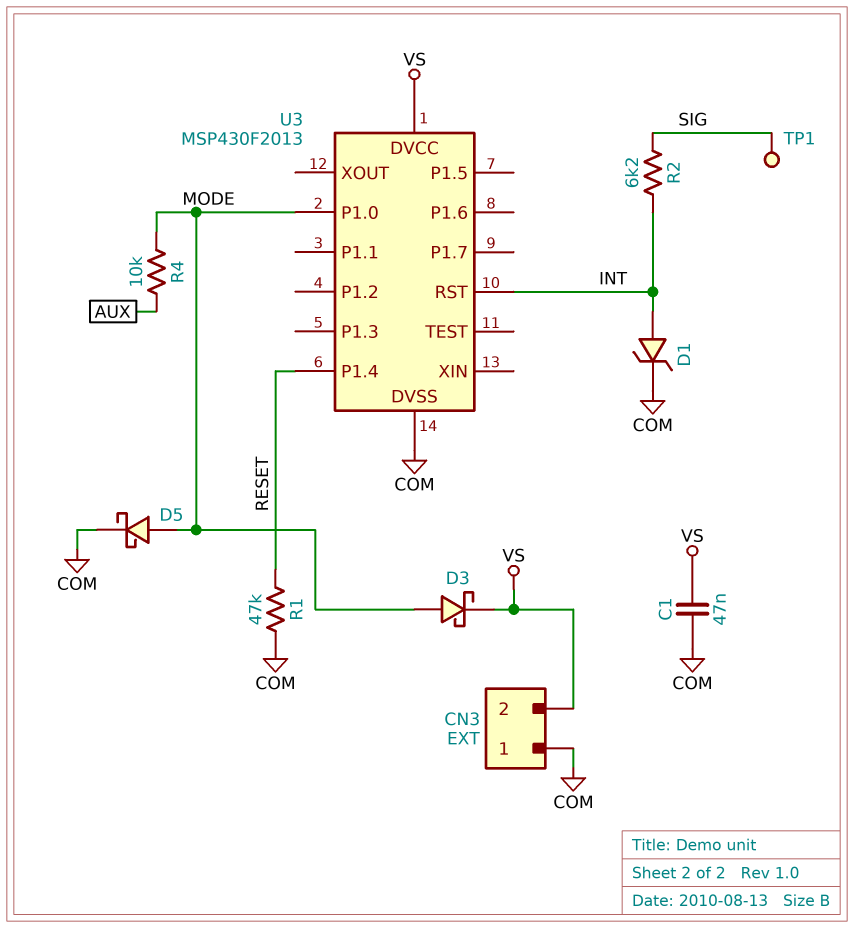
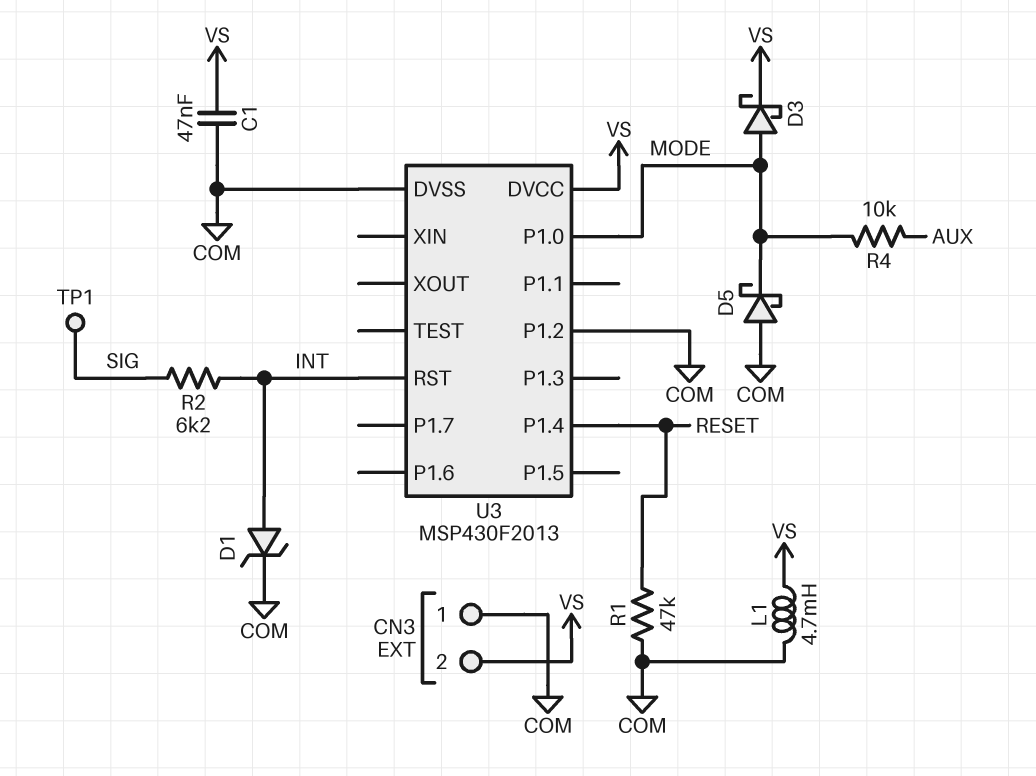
D5: schottky (A MODE, K COM) -> schottky (A COM, K MODE)
L1: none -> 4.7mH (COM, VS)
U3 pin P1.2: none -> COM

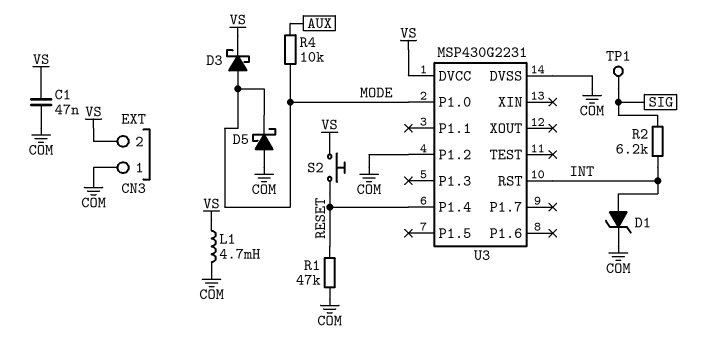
S2: none -> button (RESET, VS)
U3: MSP430F2013 -> MSP430G2231

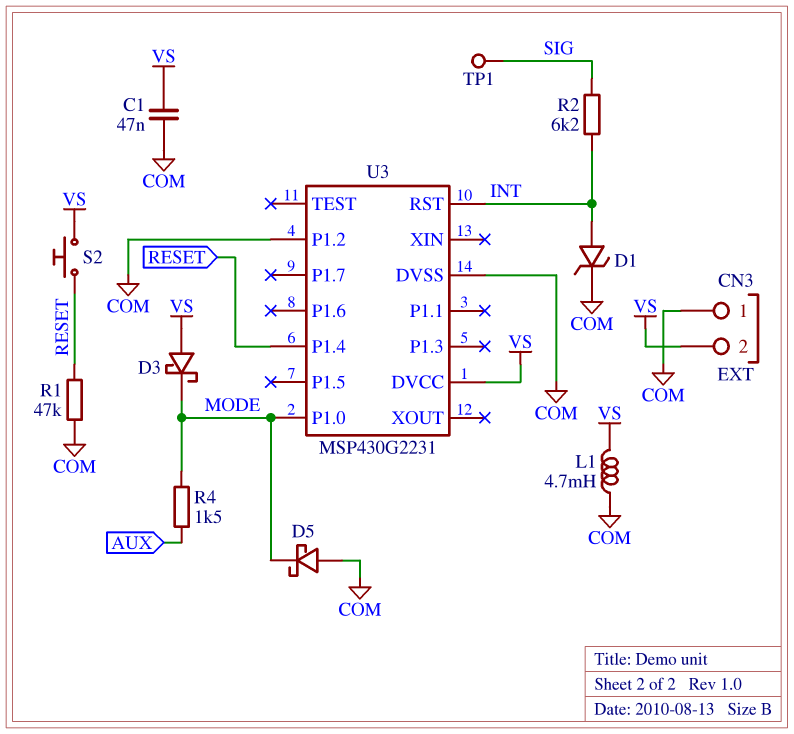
D3: schottky (A MODE, K VS) -> schottky (A VS, K MODE)
R4: 10k (AUX, MODE) -> 1.5k (AUX, MODE)

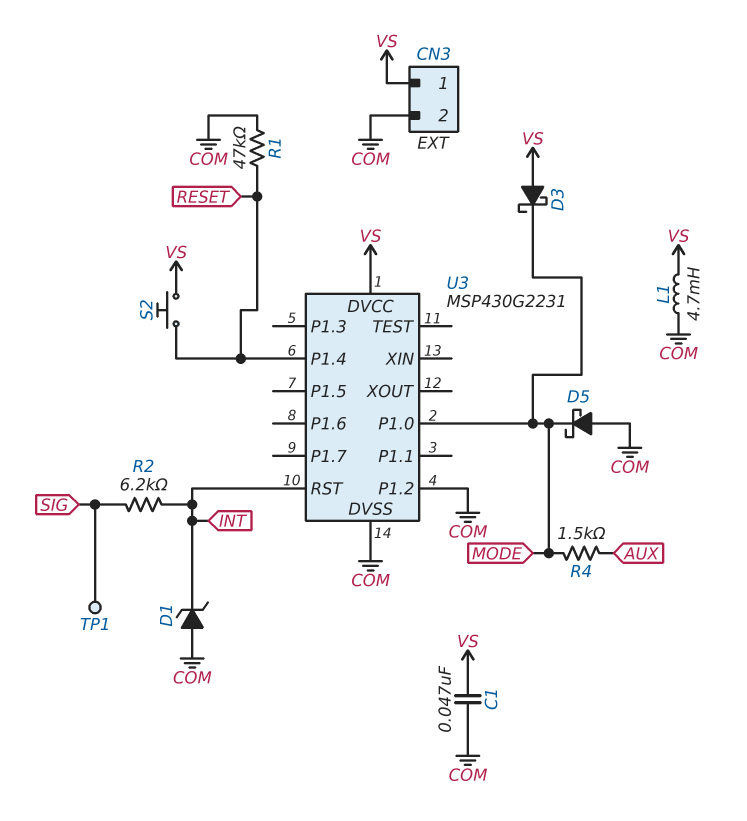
CN3 pin 1: COM -> VS
CN3 pin 2: VS -> COM
D1: zener (A INT, K COM) -> zener (A COM, K INT)

